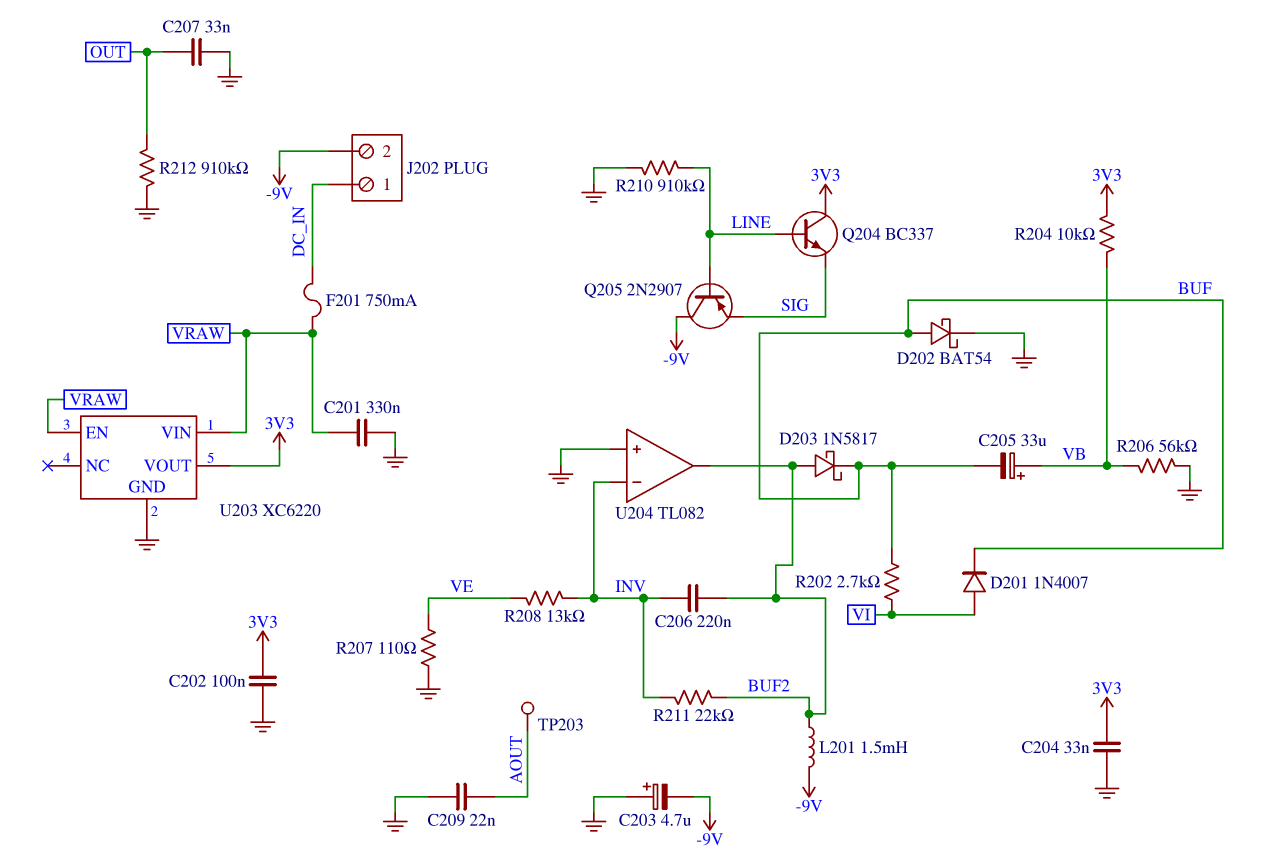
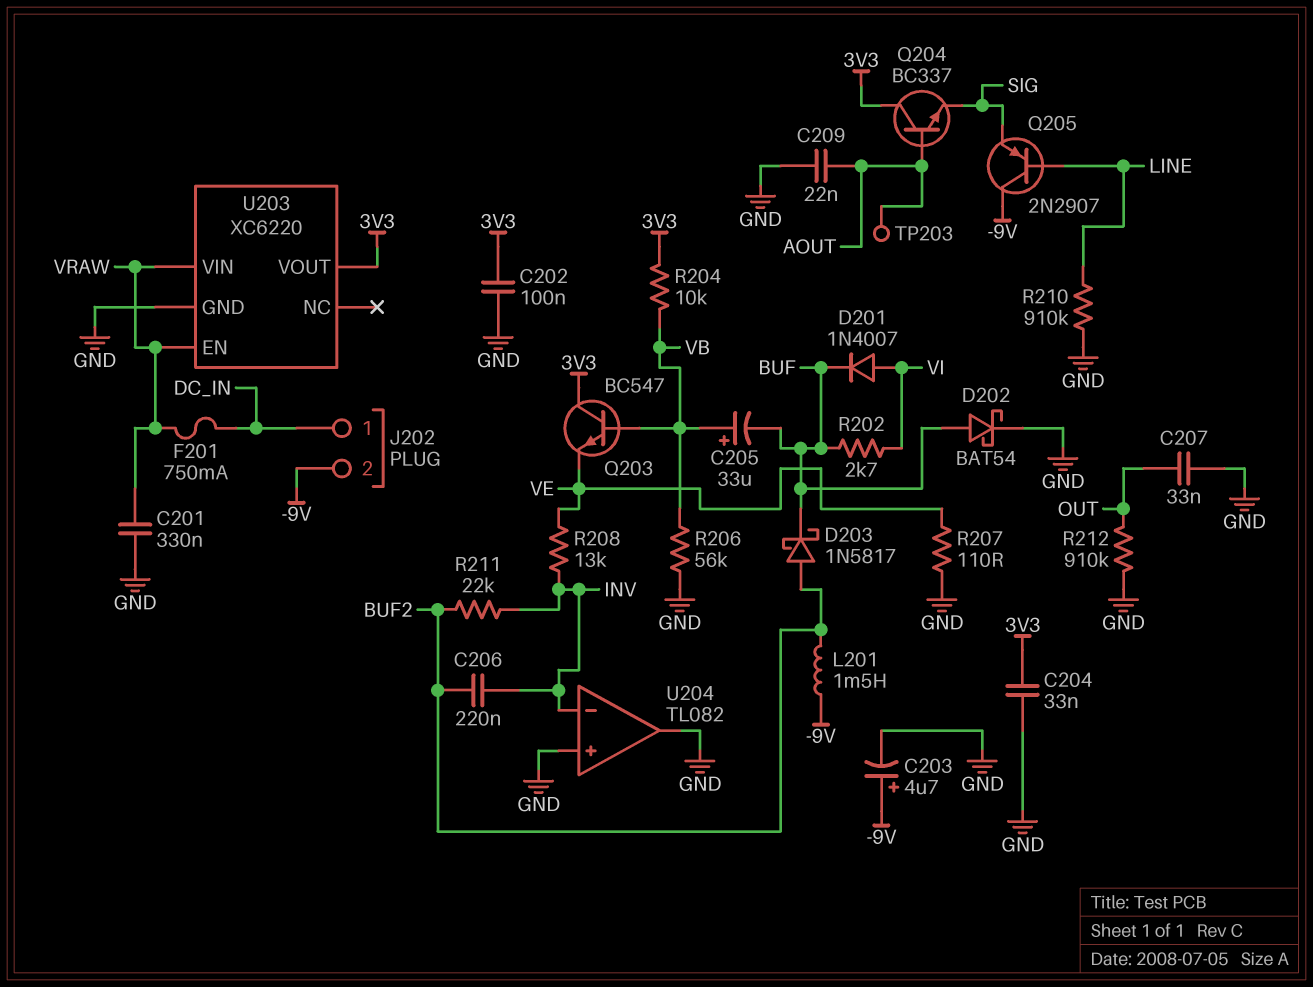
C203: 4.7uF (plus GND, minus -9V) -> 4.7uF (plus -9V, minus GND)
Q203: none -> NPN BC547 (B VB, C 3V3, E VE)
Q204: NPN BC337 (B LINE, C 3V3, E SIG) -> NPN BC337 (B AOUT, C 3V3, E SIG)
U204 pin out: BUF2 -> GND

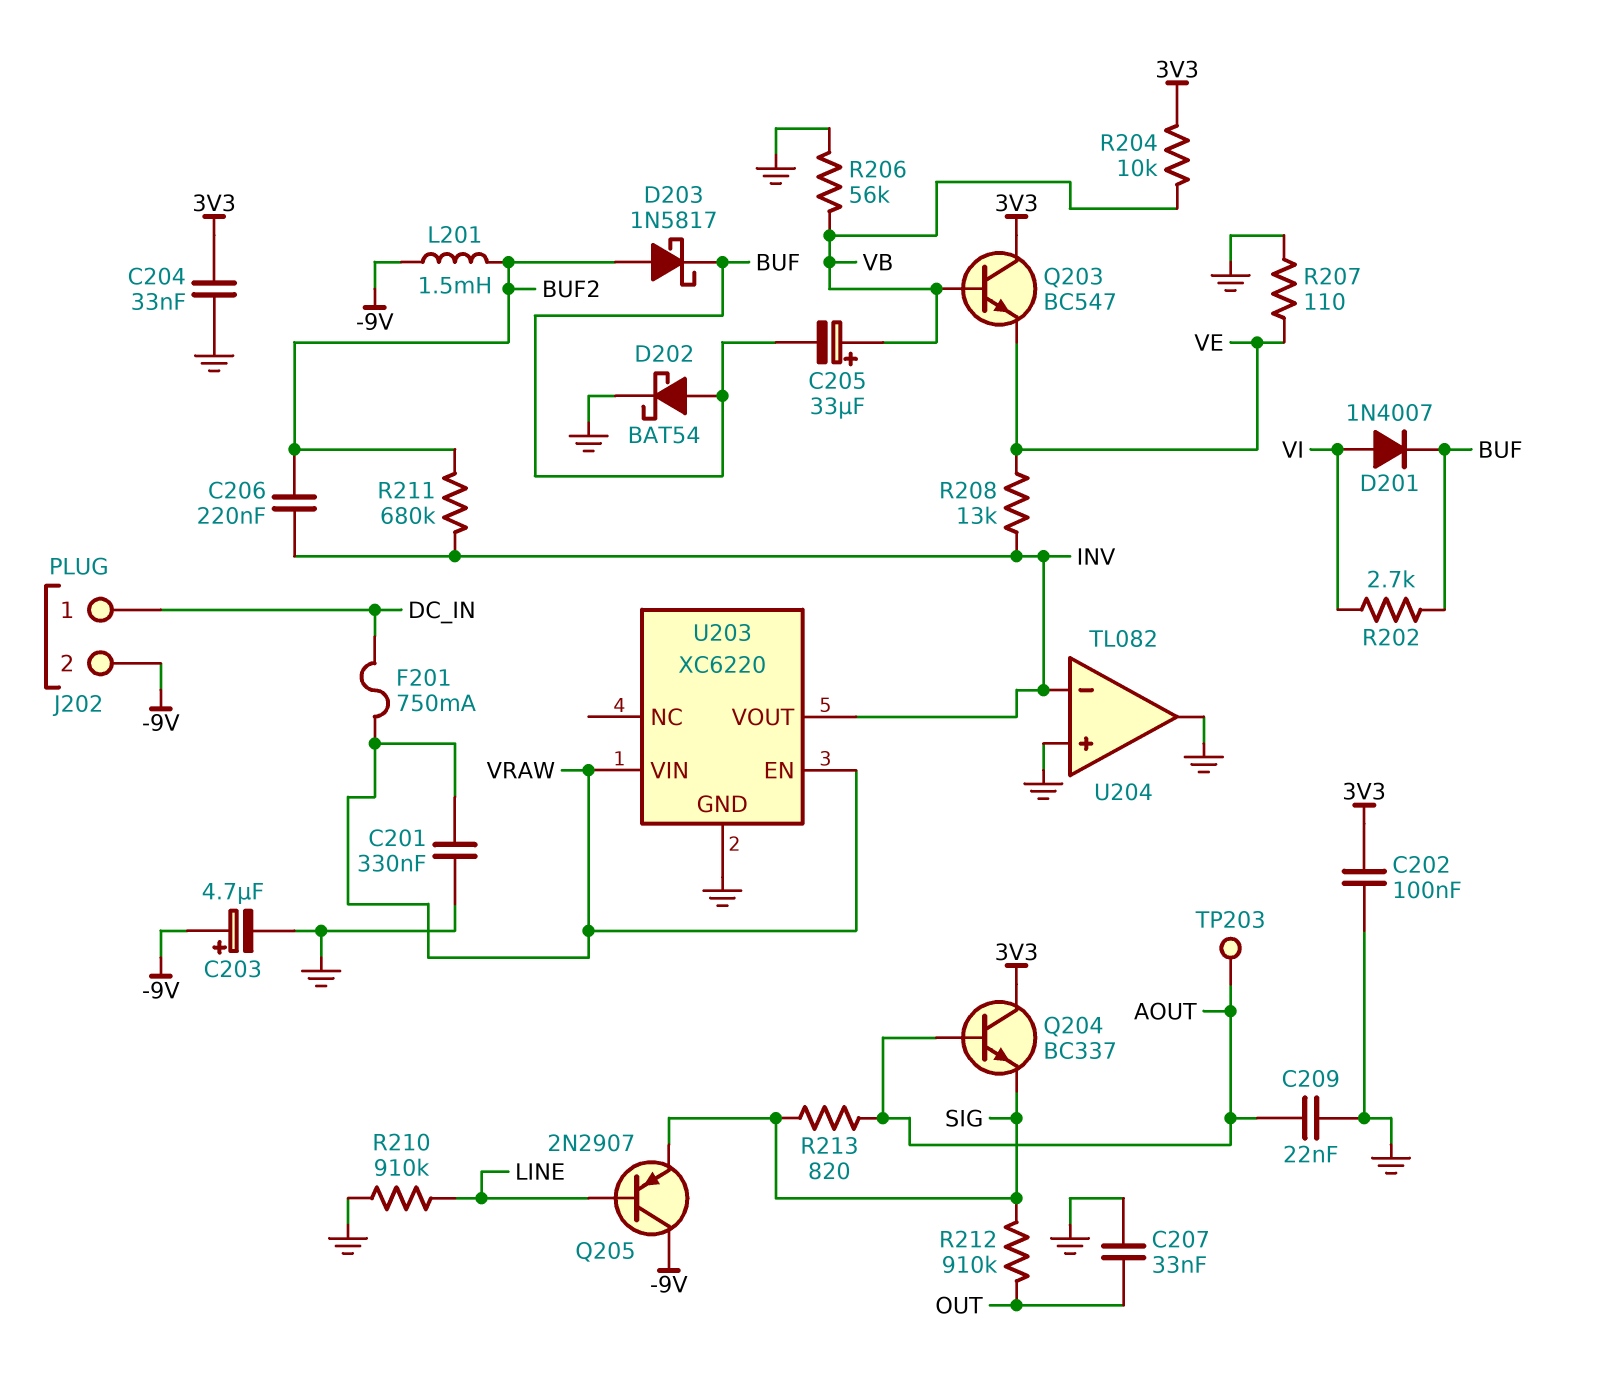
R211: 22k (BUF2, INV) -> 680k (BUF2, INV)
R212: 910k (GND, OUT) -> 910k (OUT, SIG)
R213: none -> 820 (AOUT, SIG)
U203 pin VOUT: 3V3 -> INV

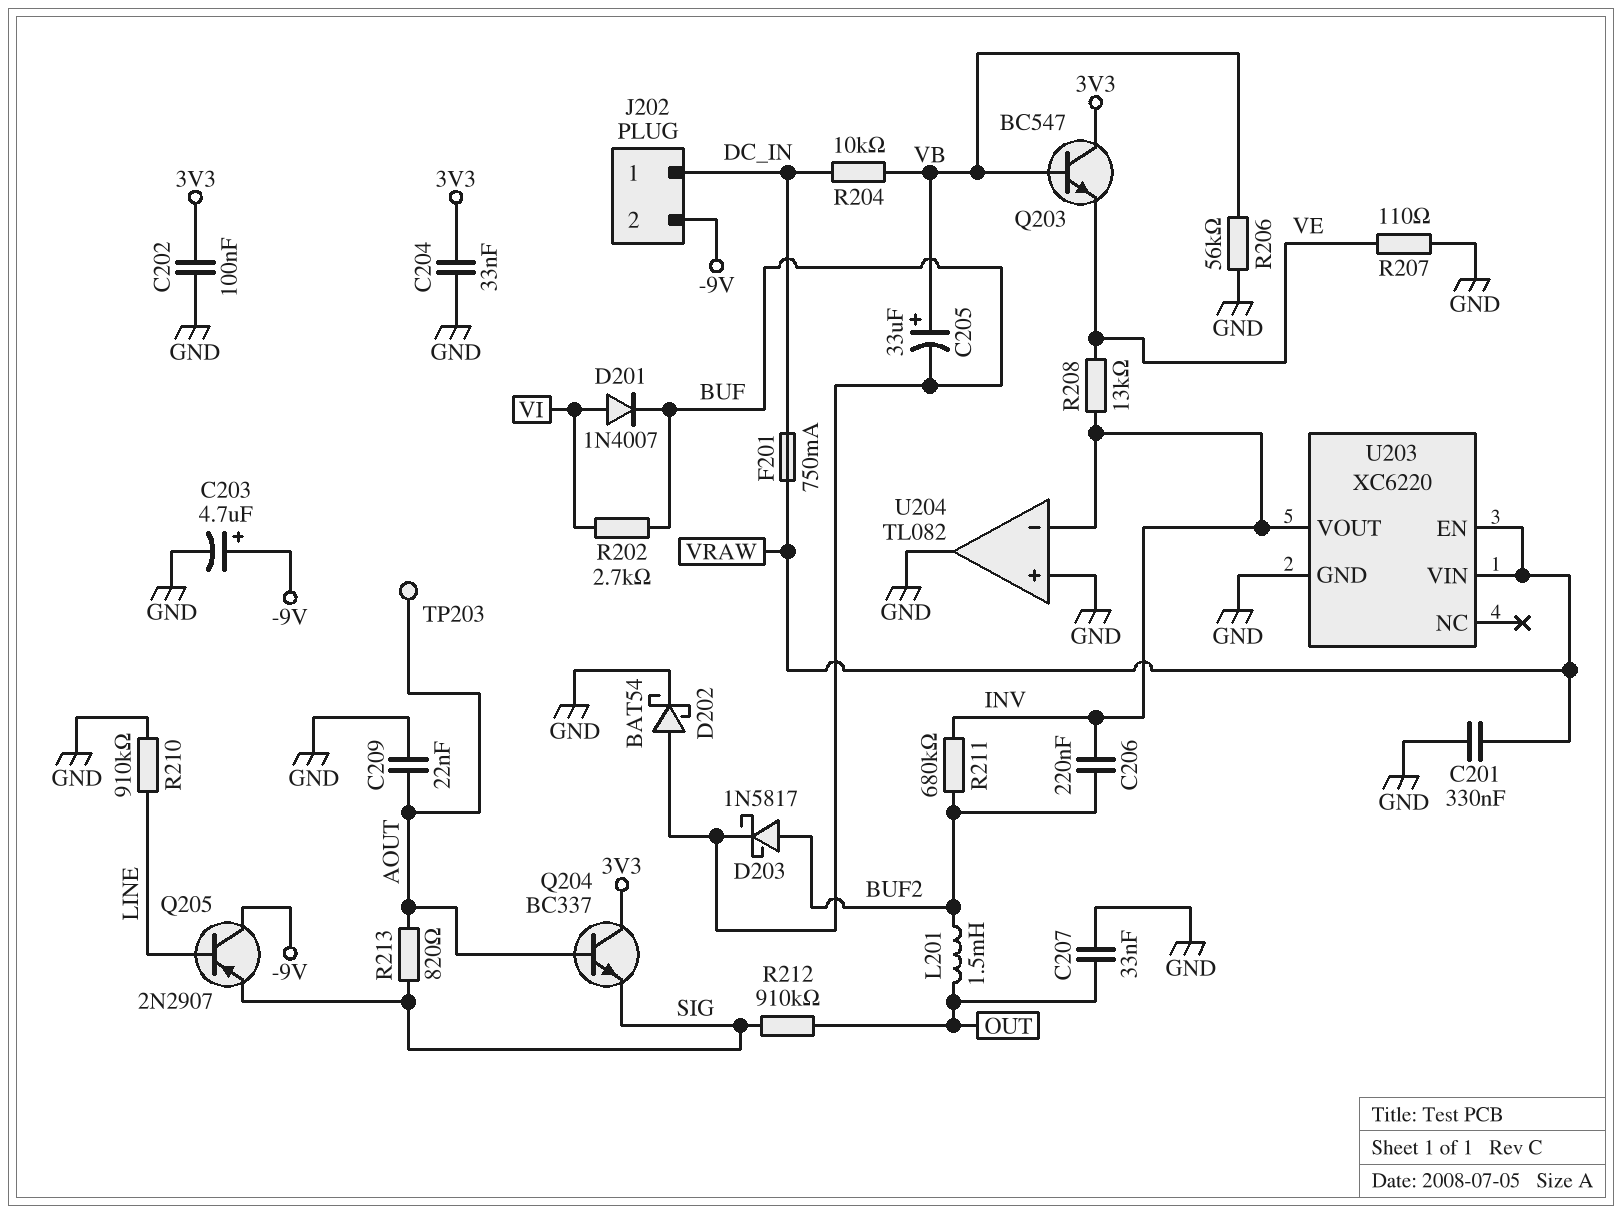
L201: 1.5mH (-9V, BUF2) -> 1.5mH (BUF2, OUT)
R204: 10k (3V3, VB) -> 10k (DC_IN, VB)

